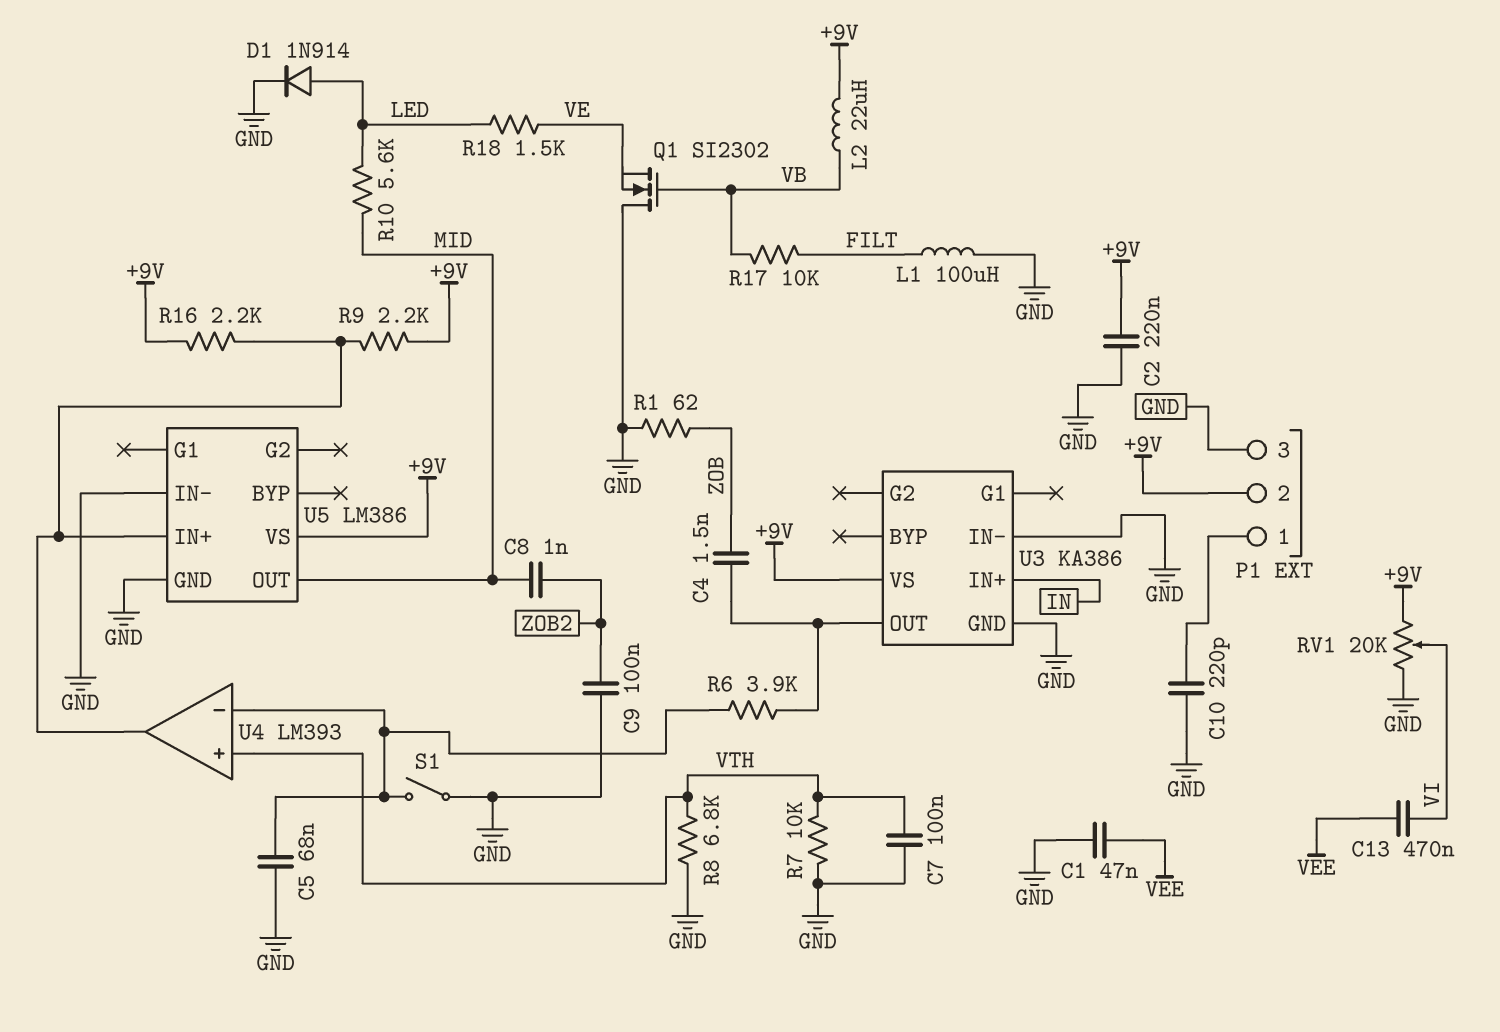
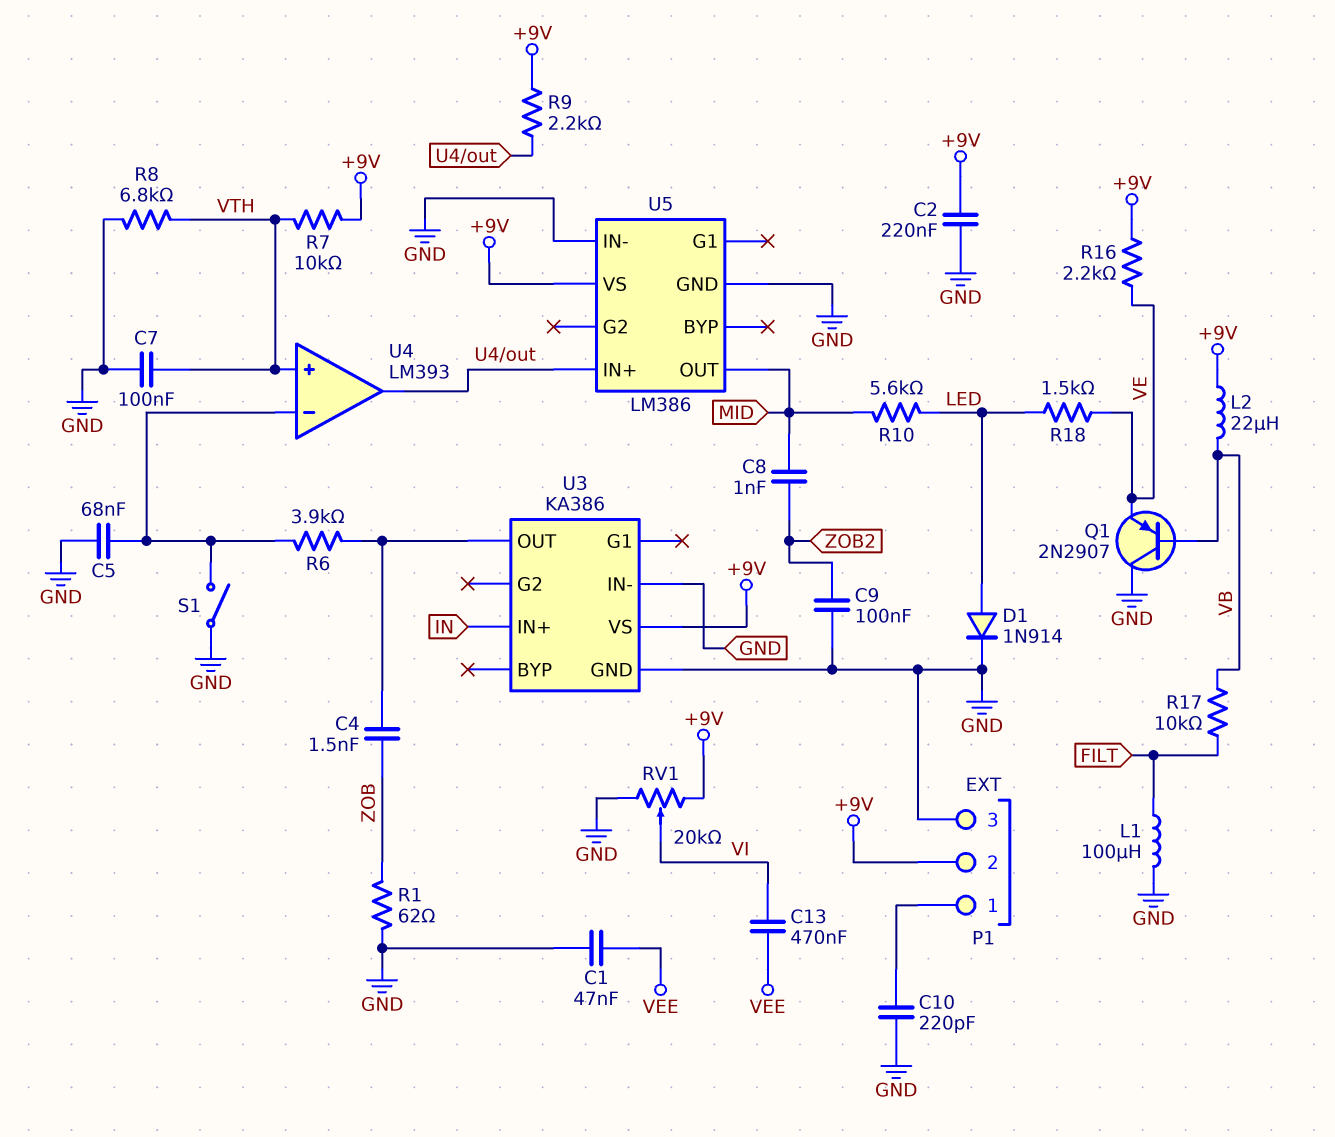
Q1: NMOS SI2302 (G VB, D GND, S VE) -> PNP 2N2907 (B VB, C GND, E VE)
R7: 10k (GND, VTH) -> 10k (+9V, VTH)
R16: 2.2k (+9V, U4/out) -> 2.2k (+9V, VE)

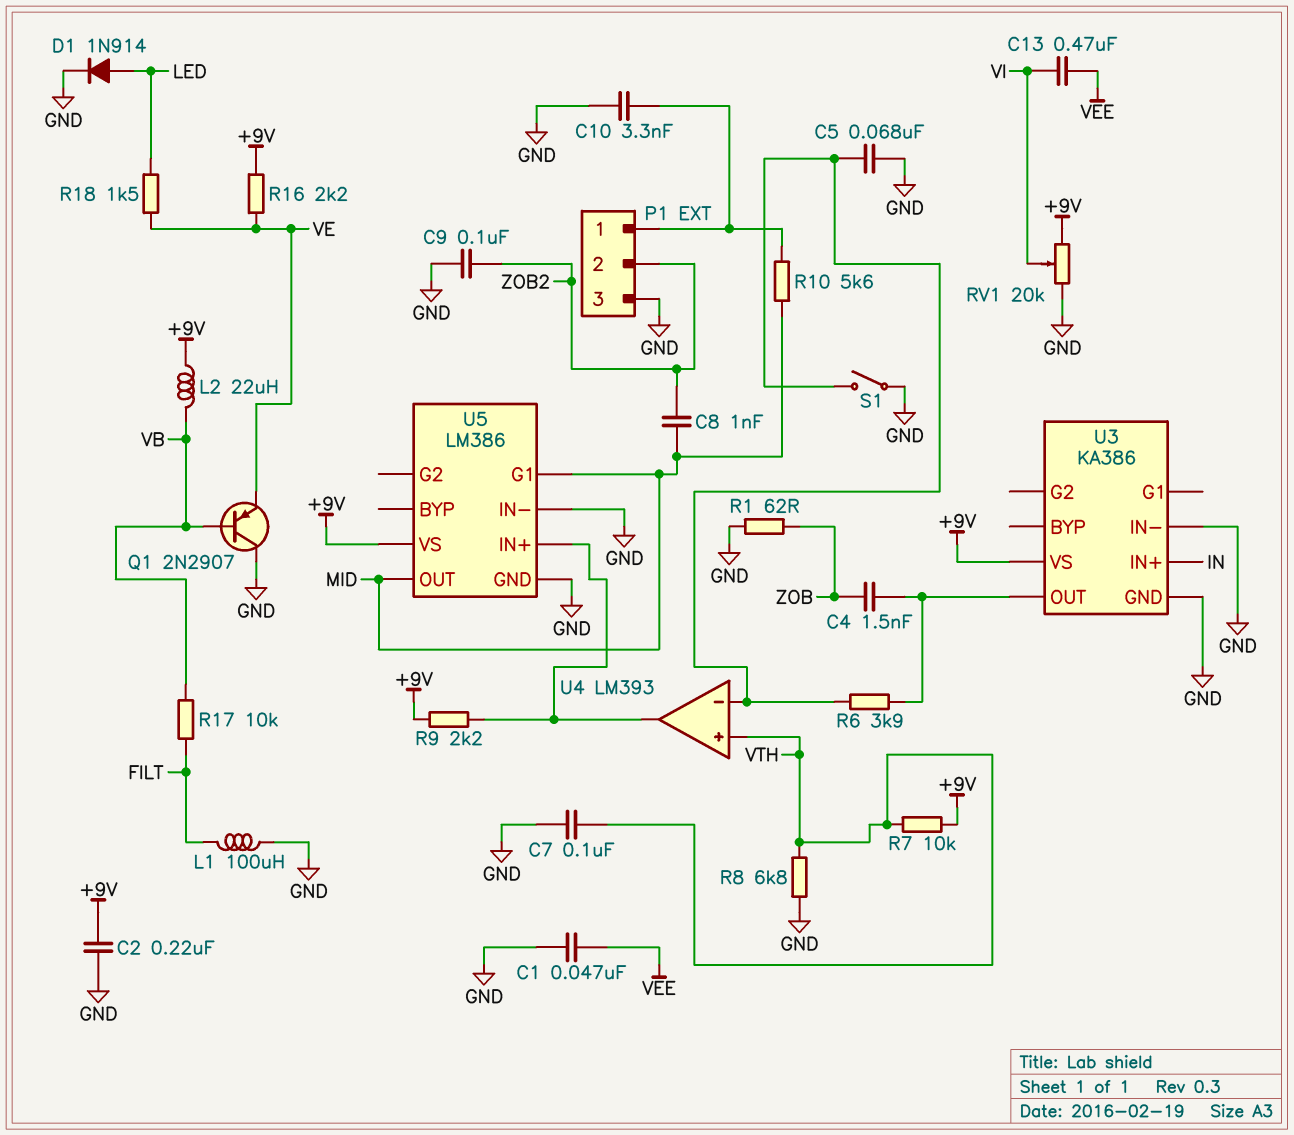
C10: 220pF (GND, P1/1) -> 3.3nF (GND, P1/1)
P1 pin 2: +9V -> ZOB2
R10: 5.6k (LED, MID) -> 5.6k (MID, P1/1)
U5 pin G1: none -> MID

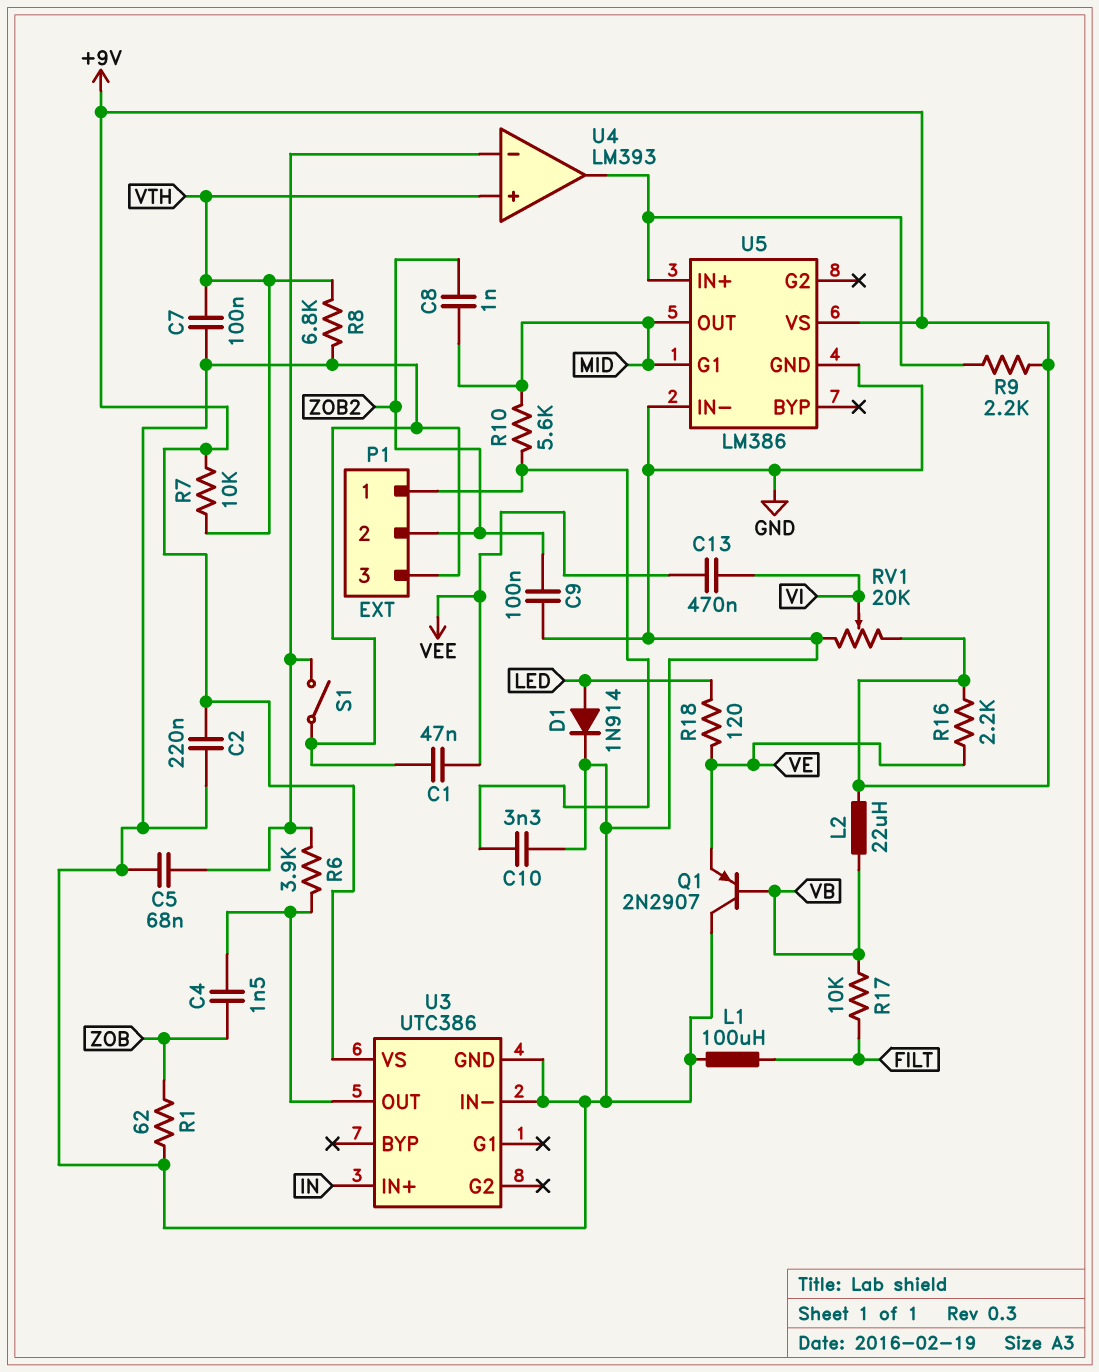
R18: 1.5k (LED, VE) -> 120 (LED, VE)
U3: KA386 -> UTC386

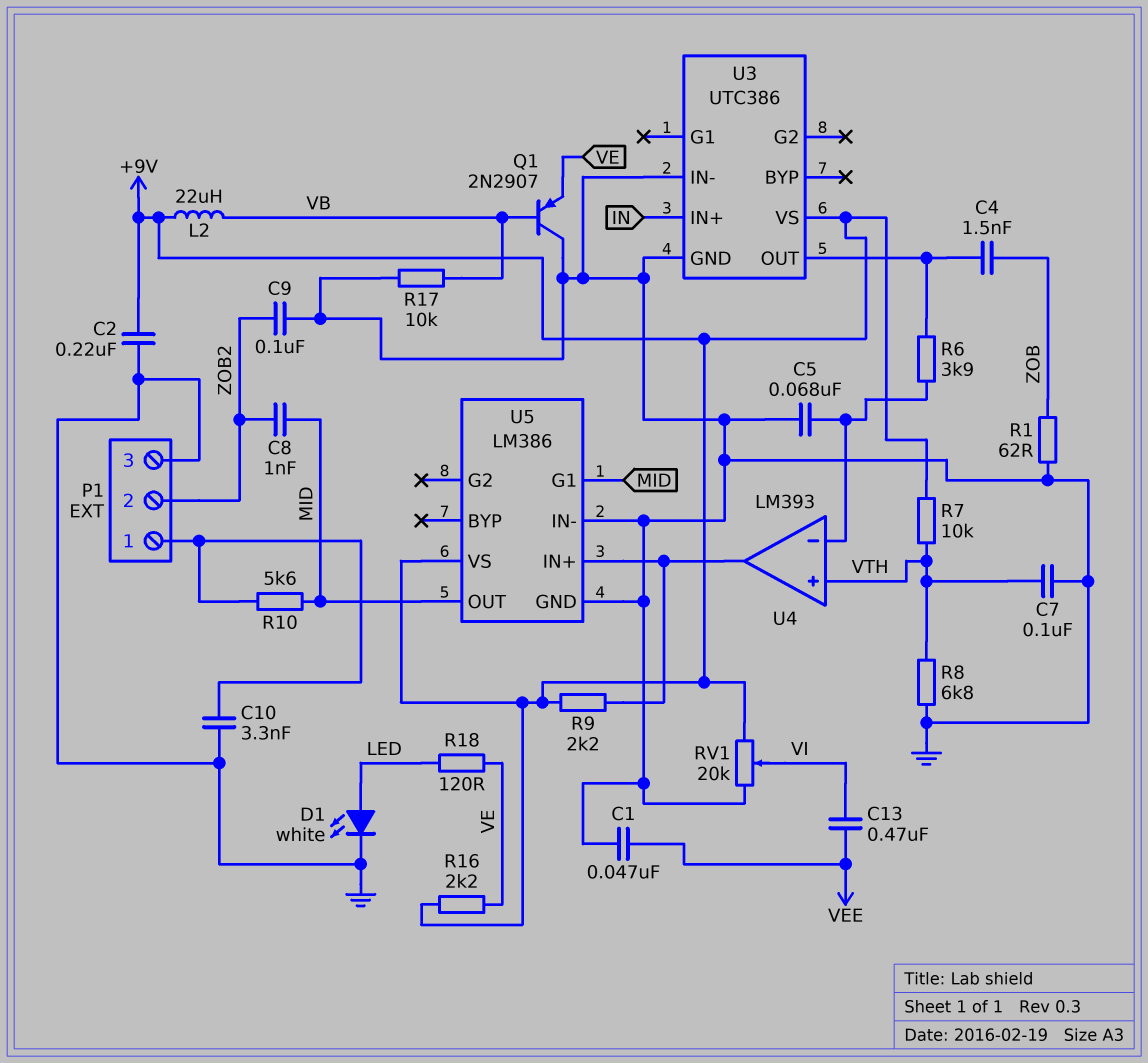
D1: diode 1N914 (A LED, K GND) -> LED white (A LED, K GND)
L1: 100uH (FILT, GND) -> none
R17: 10k (FILT, VB) -> 10k (GND, VB)
S1: switch (GND, U4/in-) -> none

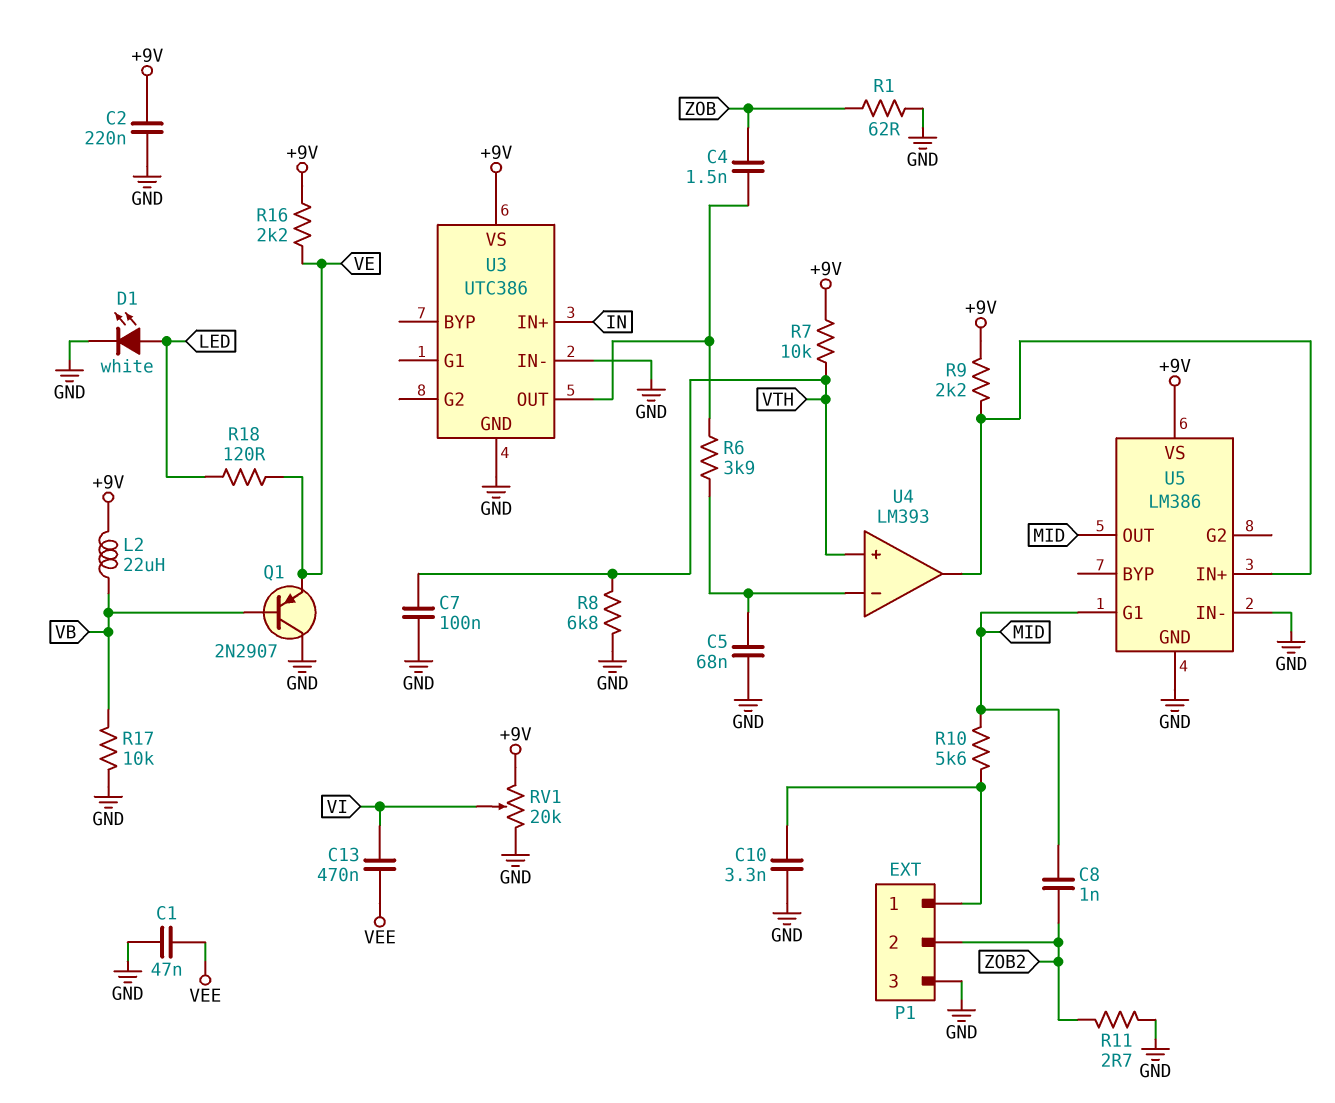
C9: 100nF (GND, ZOB2) -> none
R11: none -> 2.7 (GND, ZOB2)

